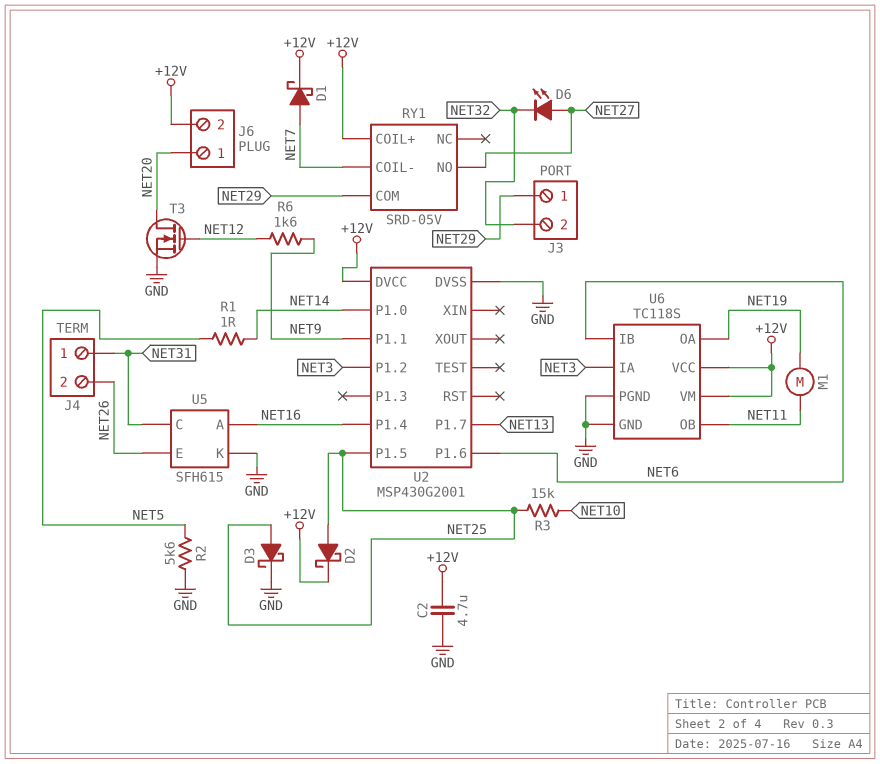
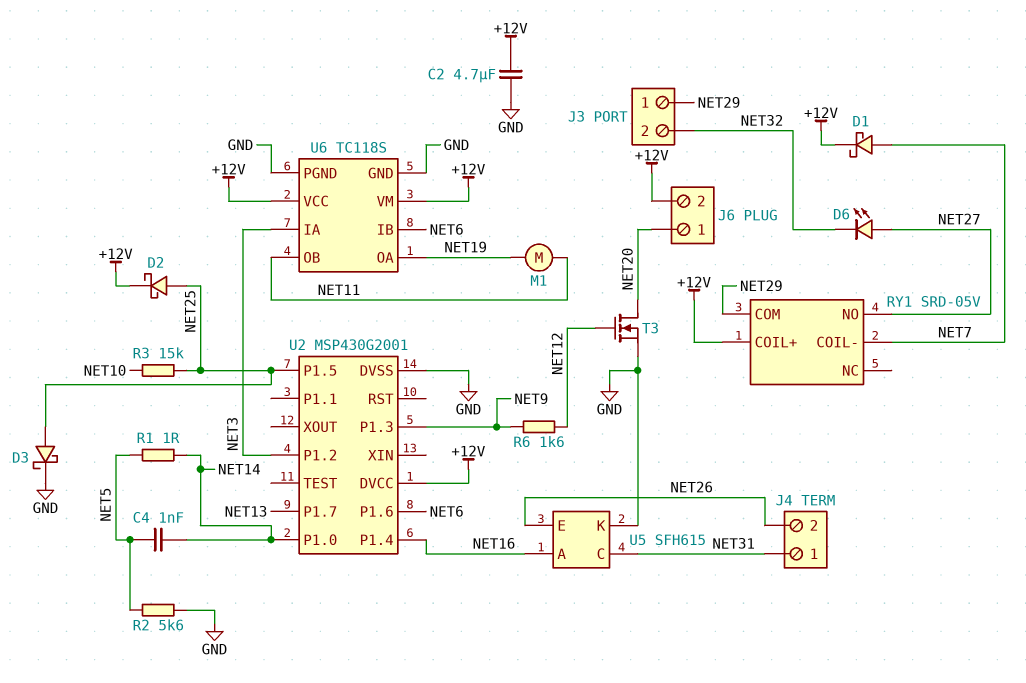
C4: none -> 1nF (NET5, NET14)
U2 pin P1.1: NET9 -> none
U2 pin P1.3: none -> NET9

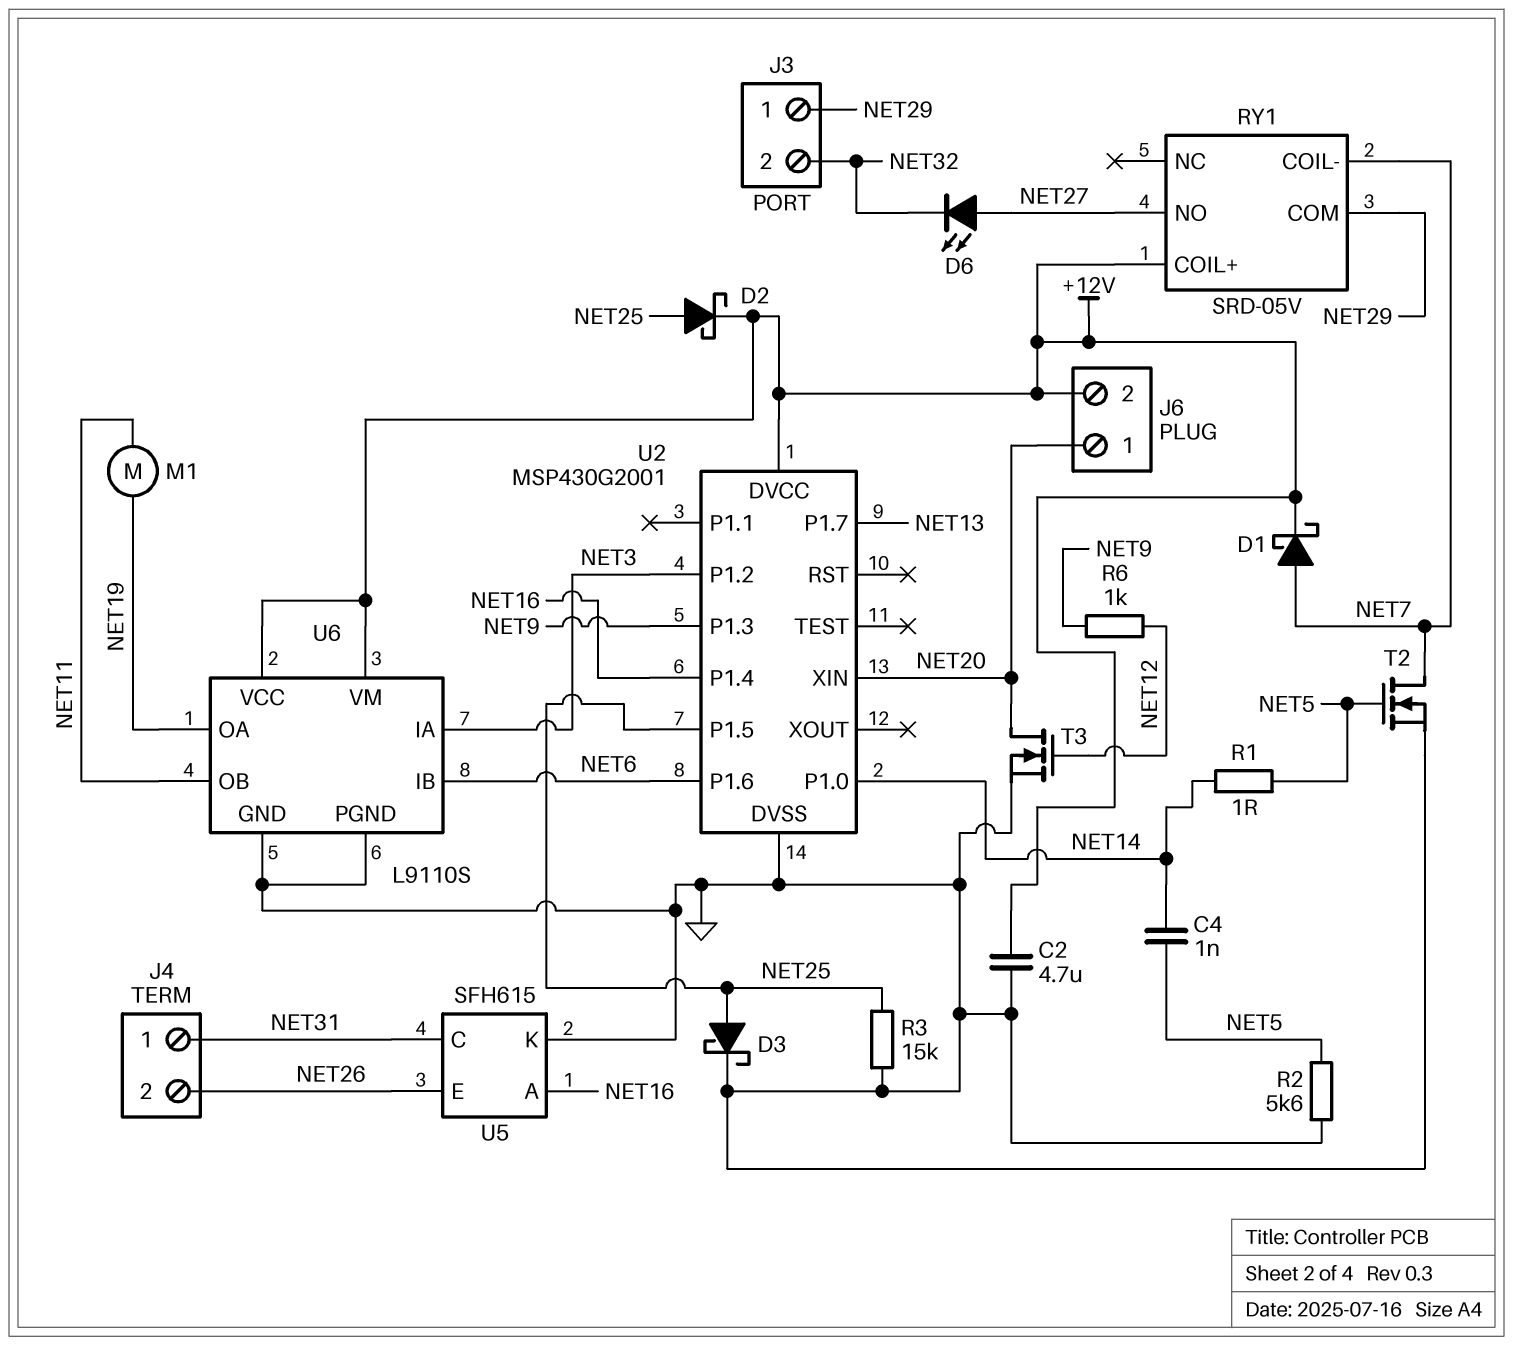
R3: 15k (NET10, NET25) -> 15k (GND, NET25)
R6: 1.6k (NET9, NET12) -> 1k (NET9, NET12)
T2: none -> NMOS (G NET5, D NET7, S GND)
U2 pin XIN: none -> NET20
U6: TC118S -> L9110S

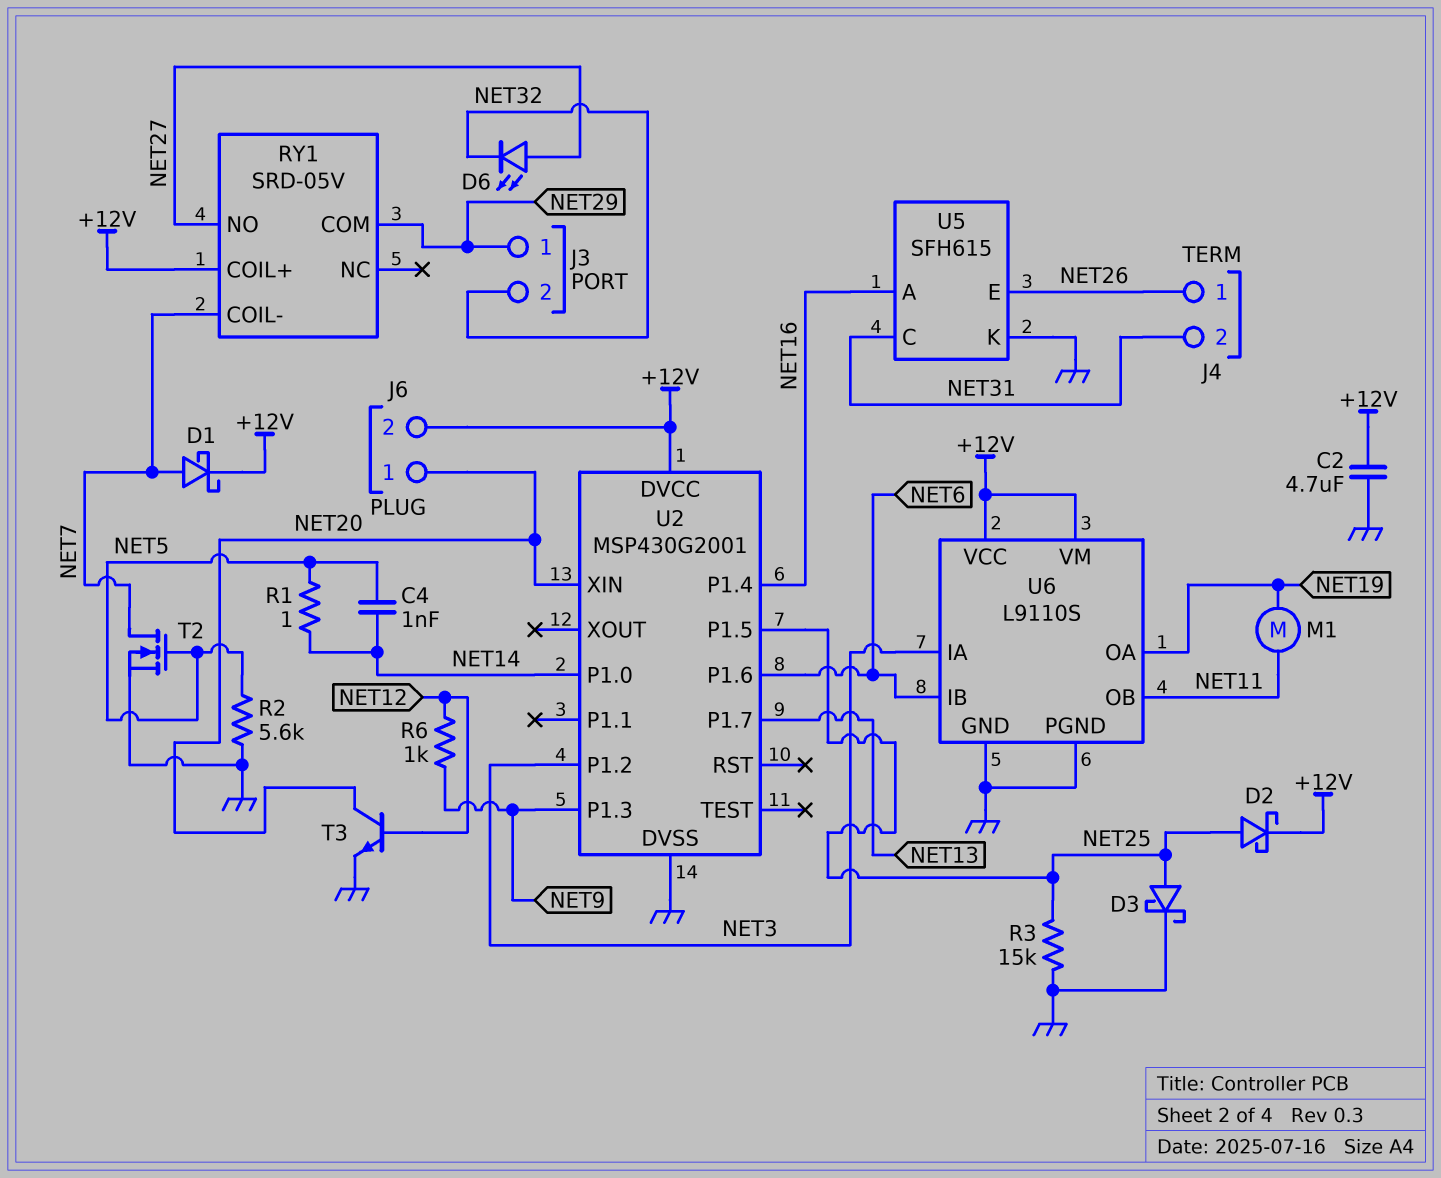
J4 pin 1: NET31 -> NET26
J4 pin 2: NET26 -> NET31
T3: NMOS (G NET12, D NET20, S GND) -> NPN (B NET12, C NET20, E GND)

